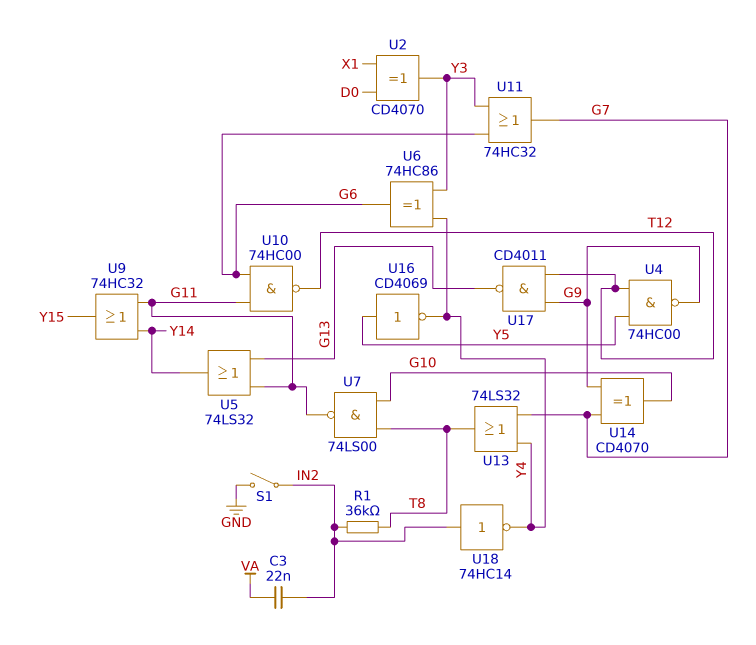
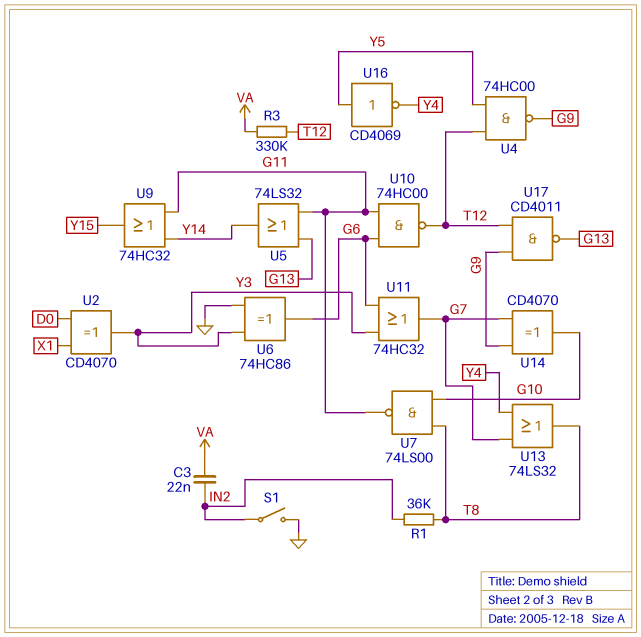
R3: none -> 330k (T12, VA)
U6: XOR 74HC86 (in Y3, in Y4, out G6) -> XOR 74HC86 (in GND, in Y3, out G6)
U18: NOT 74HC14 (in IN2, out Y4) -> none

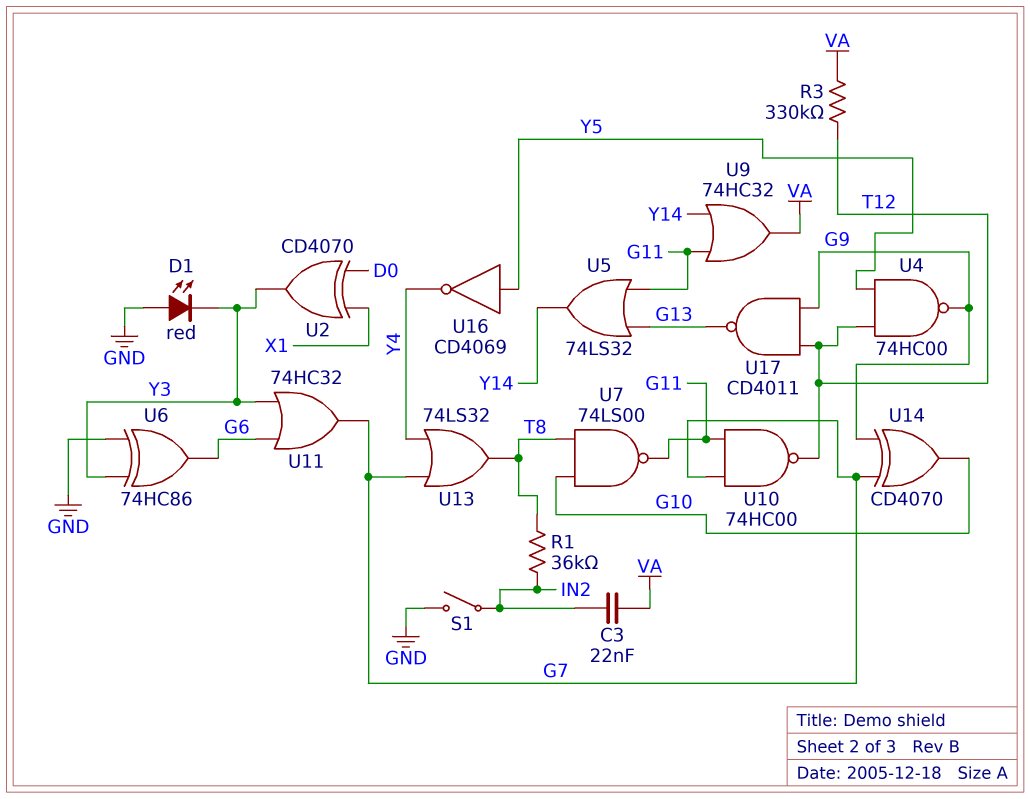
D1: none -> LED red (A GND, K Y3)
U9: OR 74HC32 (in G11, in Y14, out Y15) -> OR 74HC32 (in G11, in Y14, out VA)
U10: NAND 74HC00 (in G6, in G11, out T12) -> NAND 74HC00 (in G7, in G11, out T12)

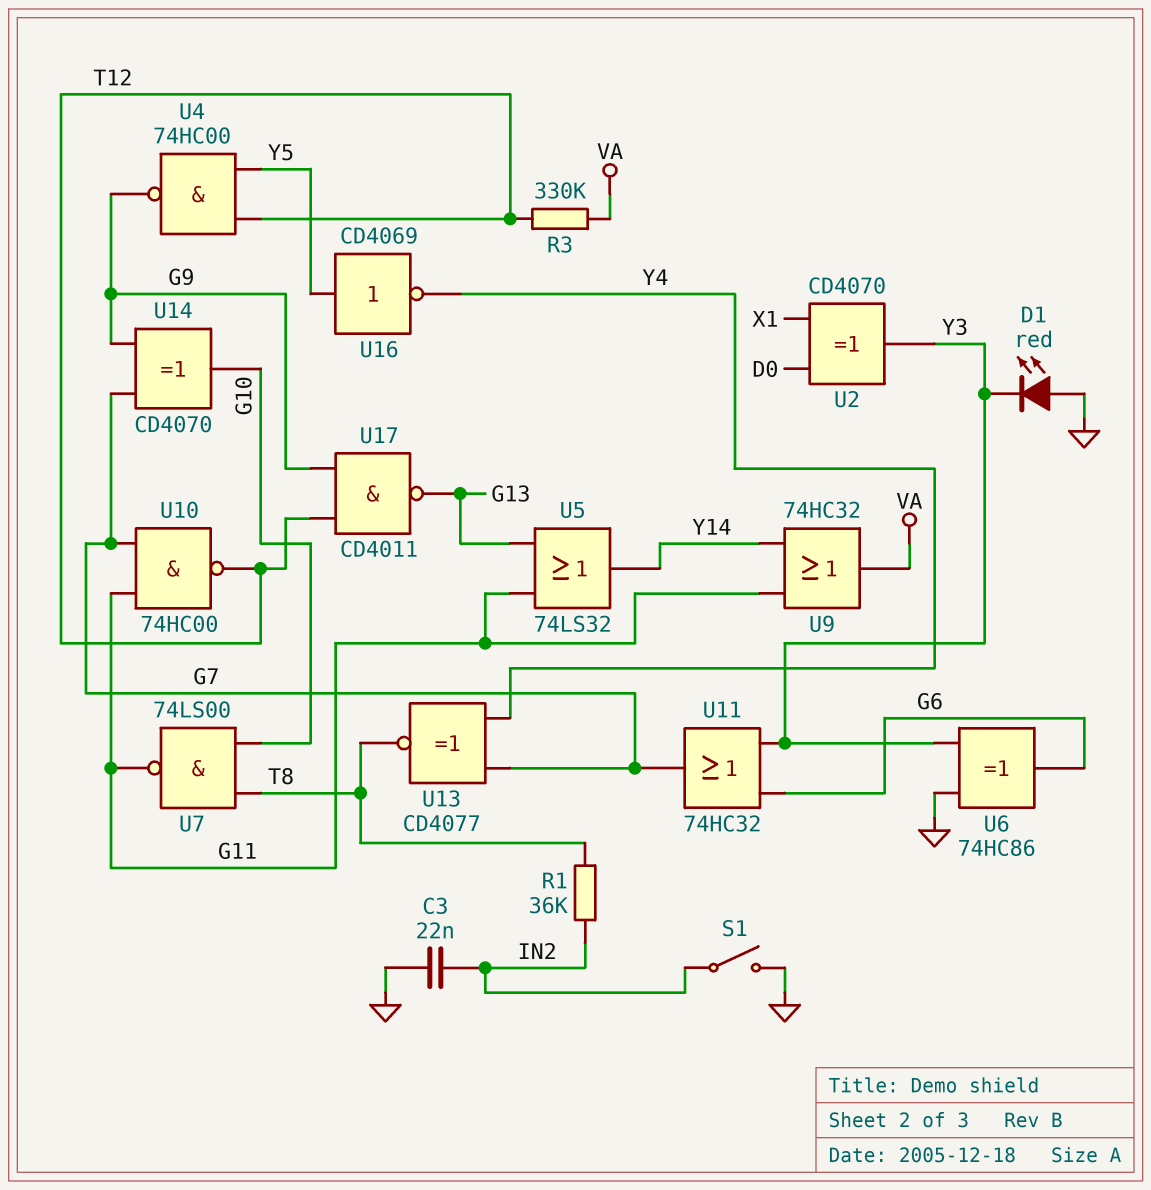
C3: 22nF (IN2, VA) -> 22nF (GND, IN2)
U13: OR 74LS32 (in G7, in Y4, out T8) -> XNOR CD4077 (in G7, in Y4, out T8)

